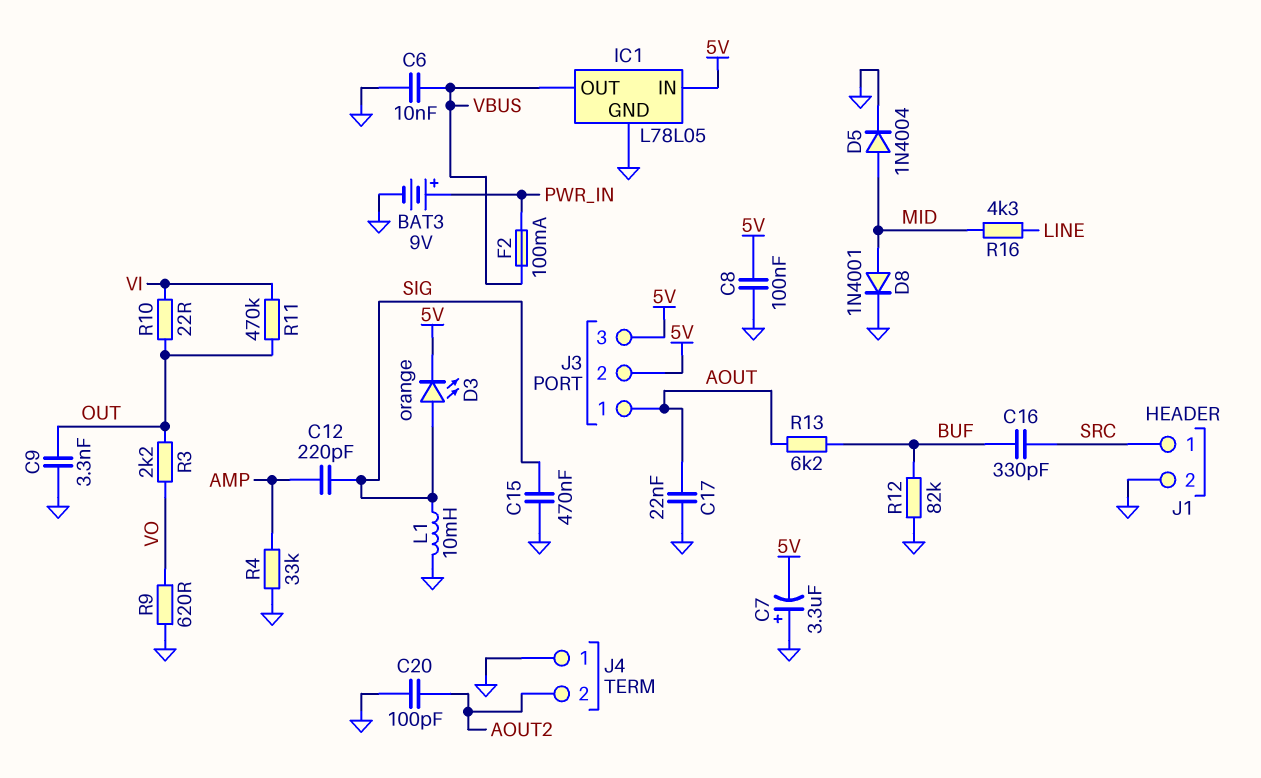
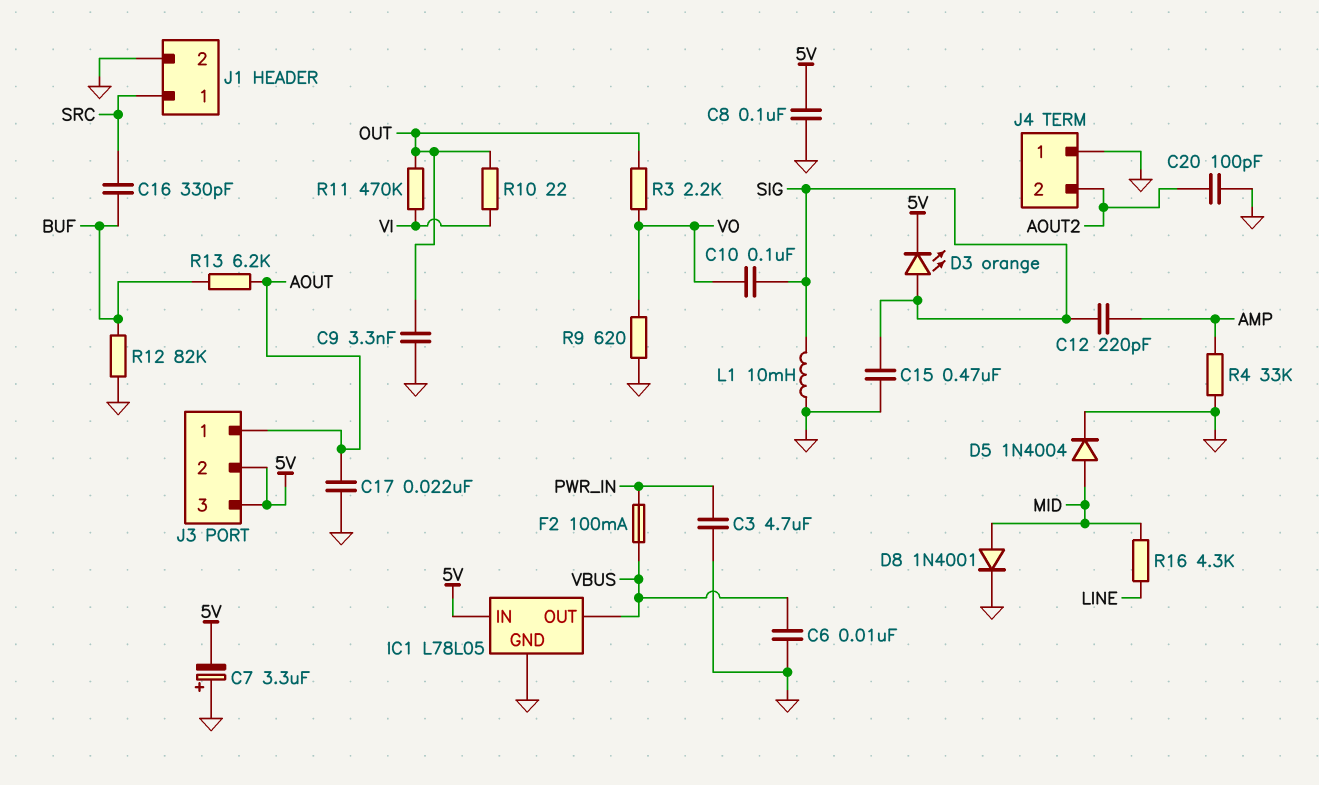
BAT3: 9V (plus PWR_IN, minus GND) -> none
C3: none -> 4.7uF (GND, PWR_IN)
C10: none -> 100nF (SIG, VO)

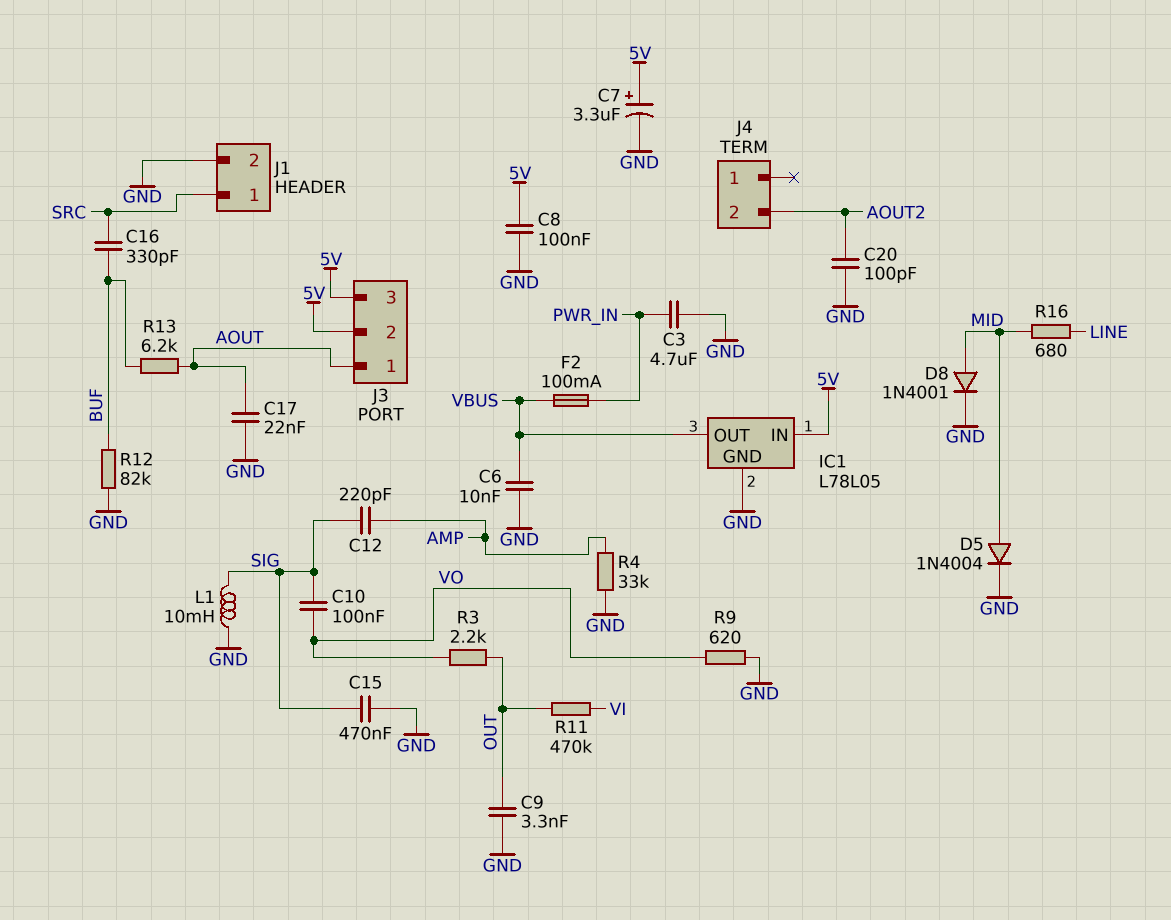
C7: 3.3uF (plus GND, minus 5V) -> 3.3uF (plus 5V, minus GND)
D3: LED orange (A SIG, K 5V) -> none
J4 pin 1: GND -> none
R10: 22 (OUT, VI) -> none
R16: 4.3k (LINE, MID) -> 680 (LINE, MID)

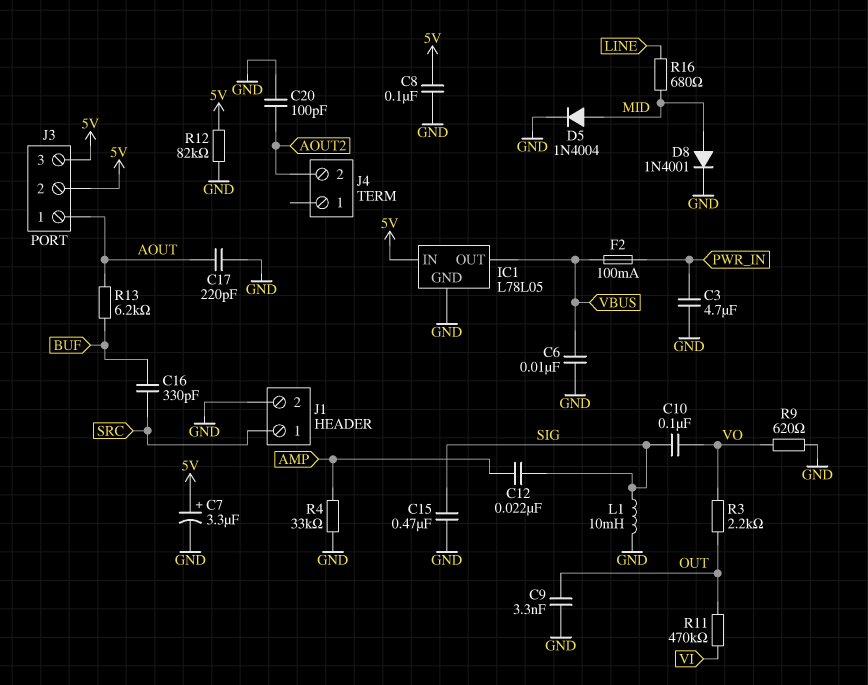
C12: 220pF (AMP, SIG) -> 22nF (AMP, SIG)
C17: 22nF (AOUT, GND) -> 220pF (AOUT, GND)
R12: 82k (BUF, GND) -> 82k (5V, GND)

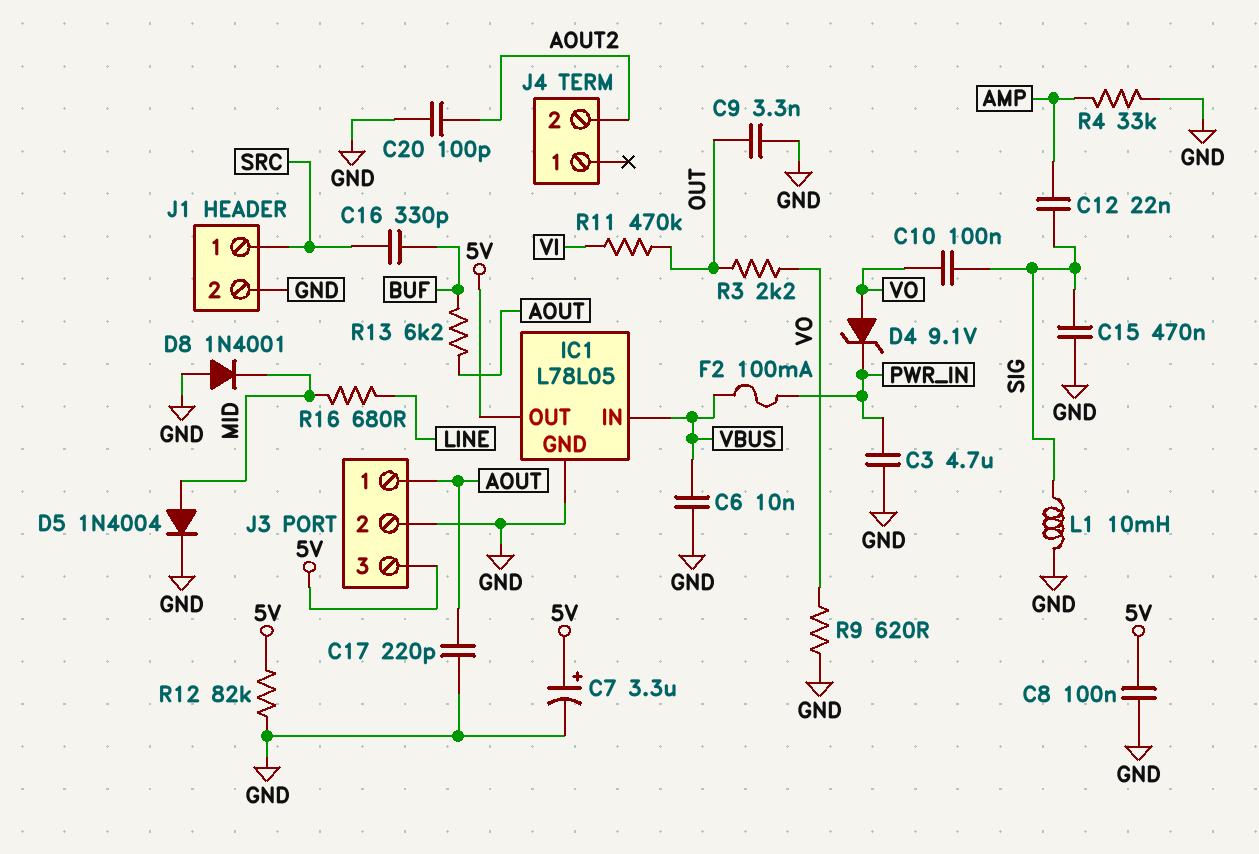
D4: none -> zener 9.1V (A VO, K PWR_IN)
D8: diode 1N4001 (A MID, K GND) -> diode 1N4001 (A GND, K MID)
IC1 pin IN: 5V -> VBUS
IC1 pin OUT: VBUS -> 5V
J3 pin 2: 5V -> GND

